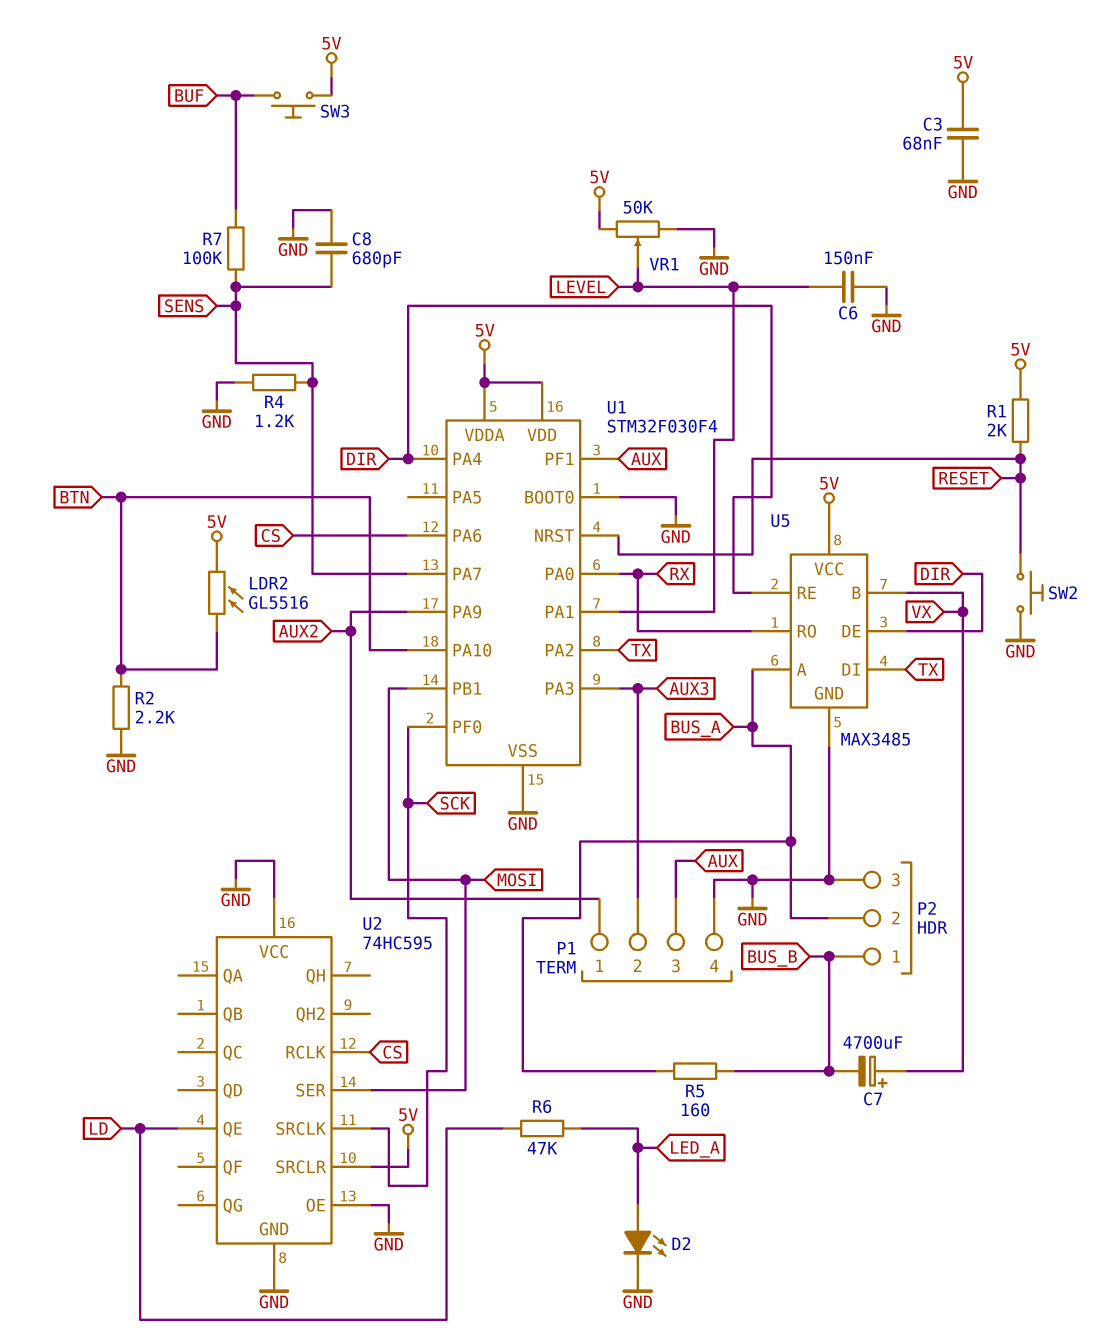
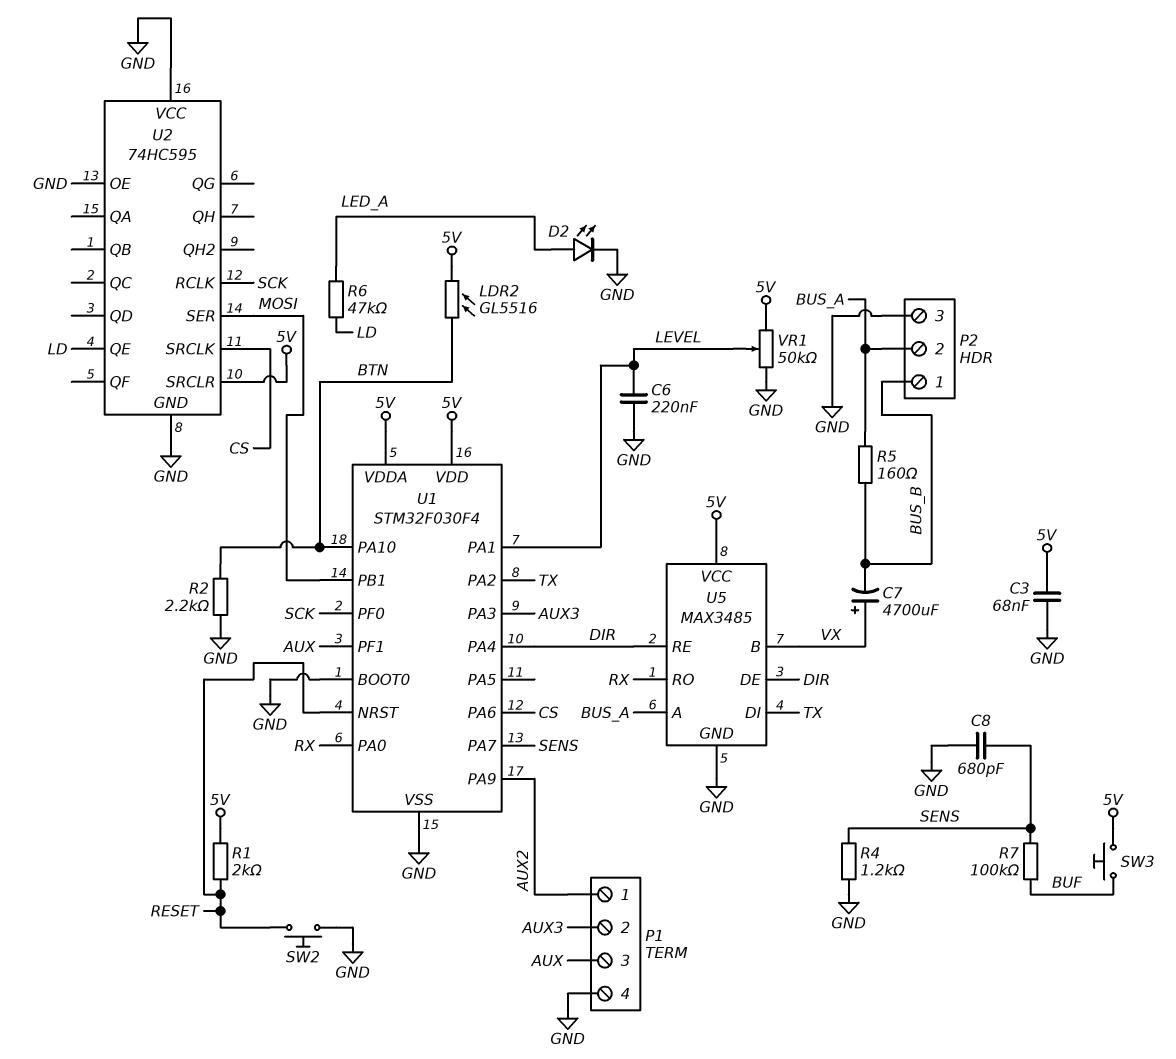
C6: 150nF (GND, LEVEL) -> 220nF (GND, LEVEL)
U2 pin RCLK: CS -> SCK
U2 pin SRCLK: SCK -> CS

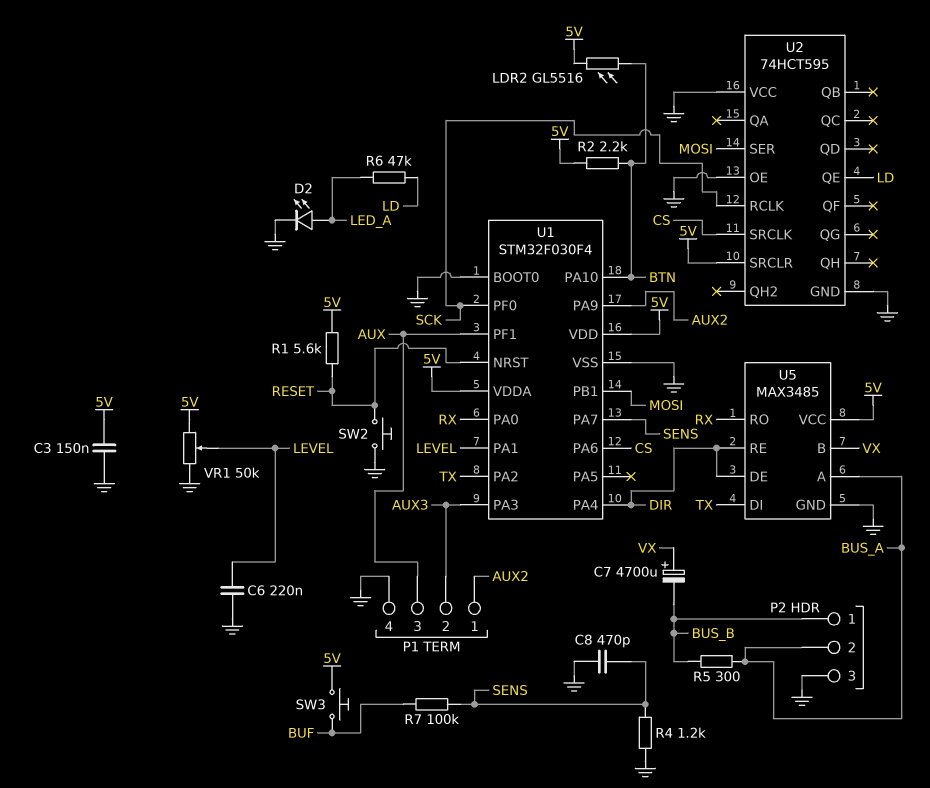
C3: 68nF (5V, GND) -> 150nF (5V, GND)
C8: 680pF (GND, SENS) -> 470pF (GND, SENS)
R1: 2k (5V, RESET) -> 5.6k (5V, RESET)
R2: 2.2k (BTN, GND) -> 2.2k (5V, BTN)
R5: 160 (BUS_A, BUS_B) -> 300 (BUS_A, BUS_B)
U2: 74HC595 -> 74HCT595

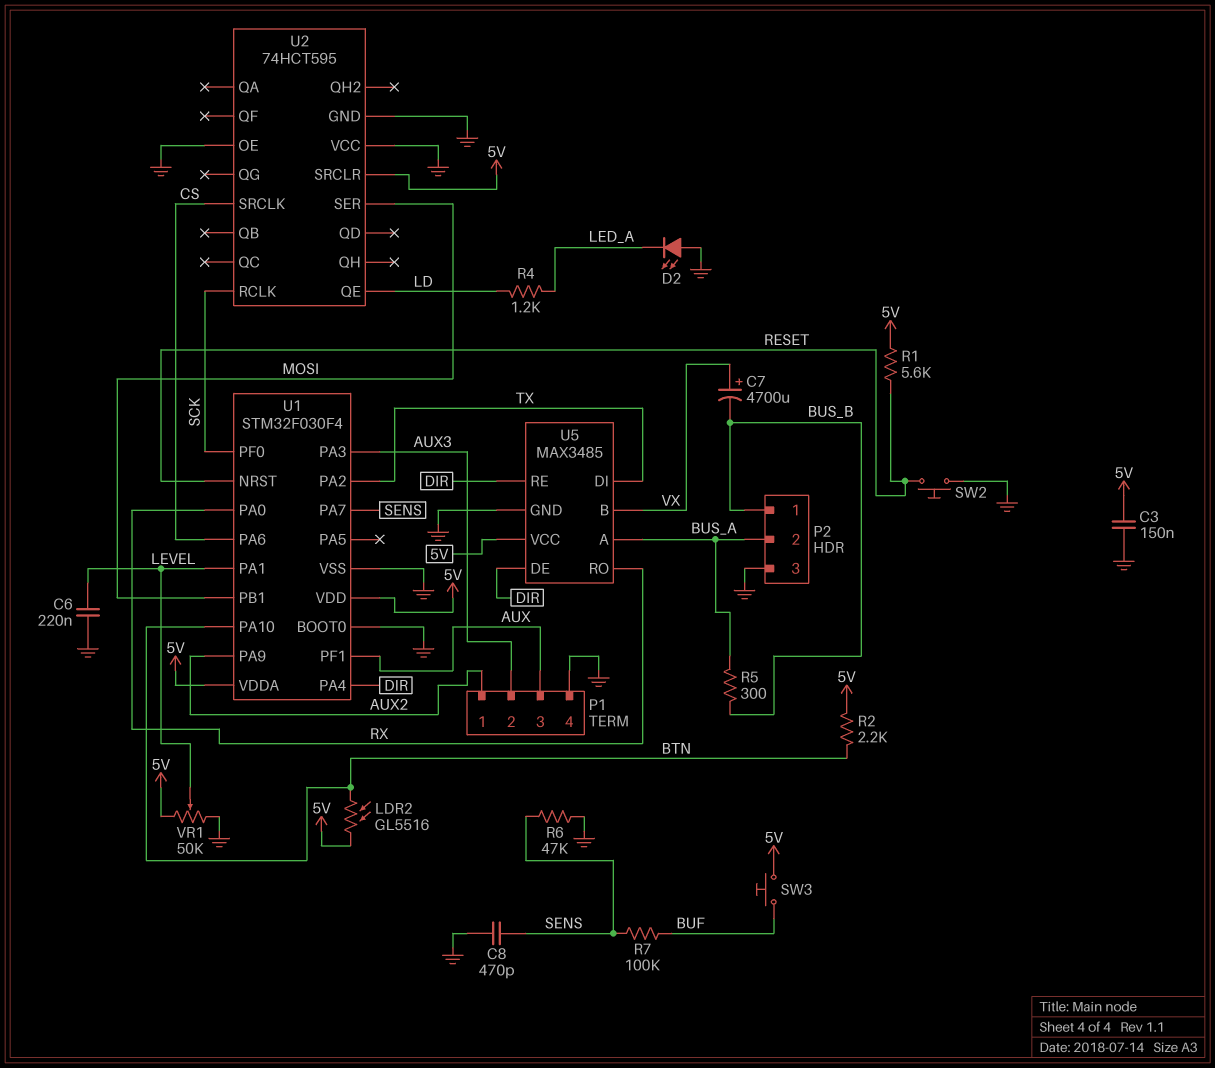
D2: LED (A LED_A, K GND) -> LED (A GND, K LED_A)
R4: 1.2k (GND, SENS) -> 1.2k (LD, LED_A)
R6: 47k (LD, LED_A) -> 47k (GND, SENS)

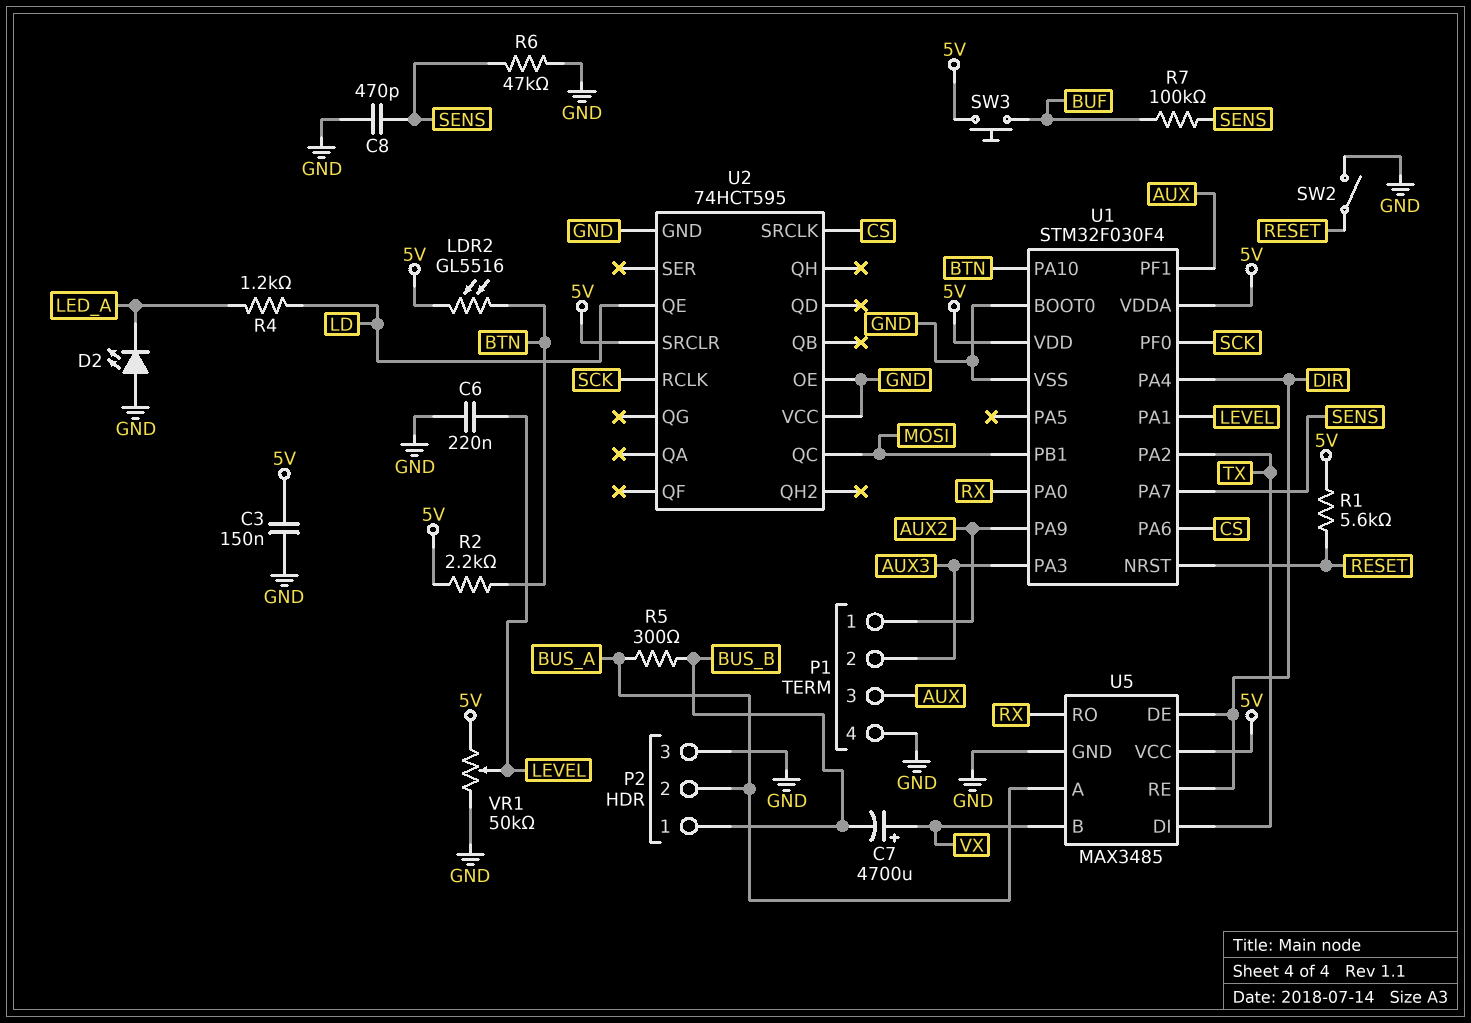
SW2: button (GND, RESET) -> switch (GND, RESET)
U2 pin QC: none -> MOSI
U2 pin SER: MOSI -> none

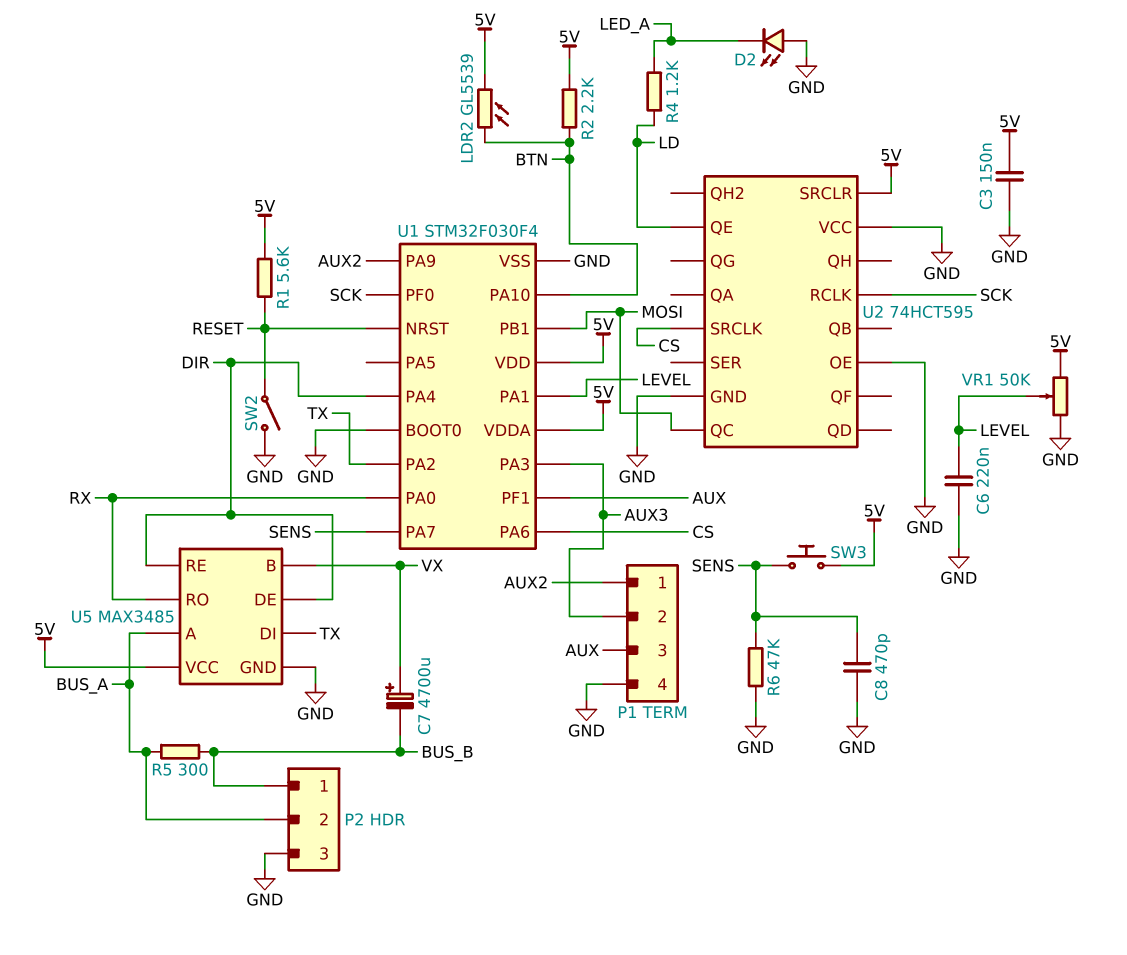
LDR2: GL5516 (5V, BTN) -> GL5539 (5V, BTN)
R7: 100k (BUF, SENS) -> none
SW3: button (5V, BUF) -> button (5V, SENS)

